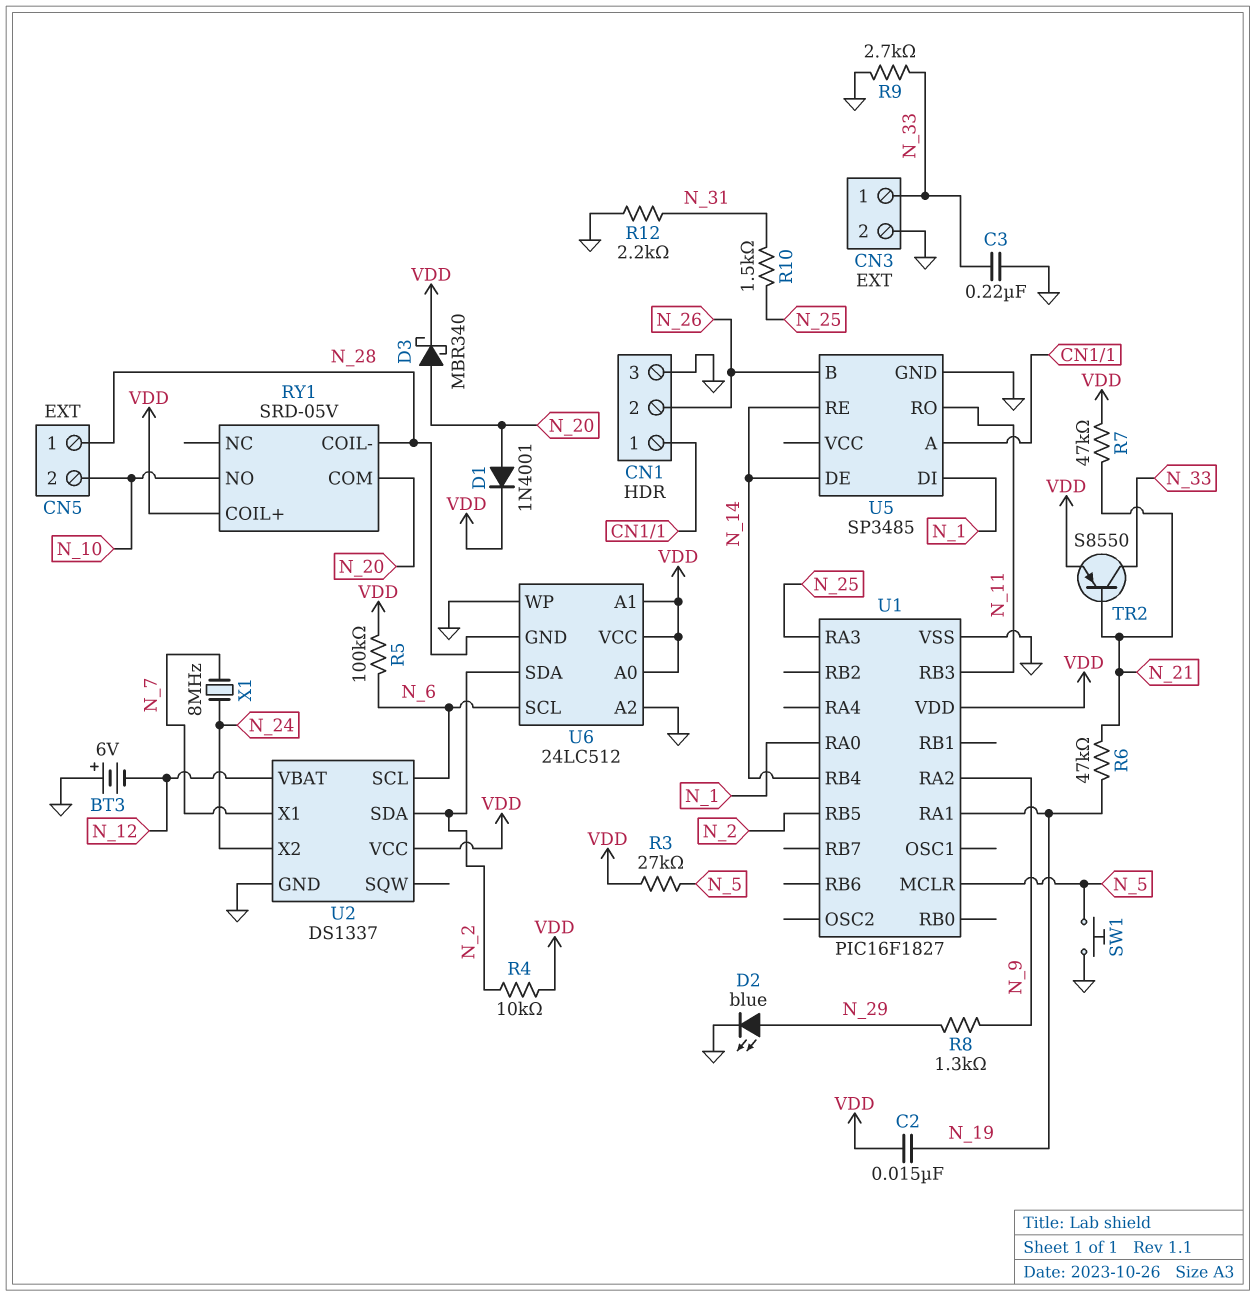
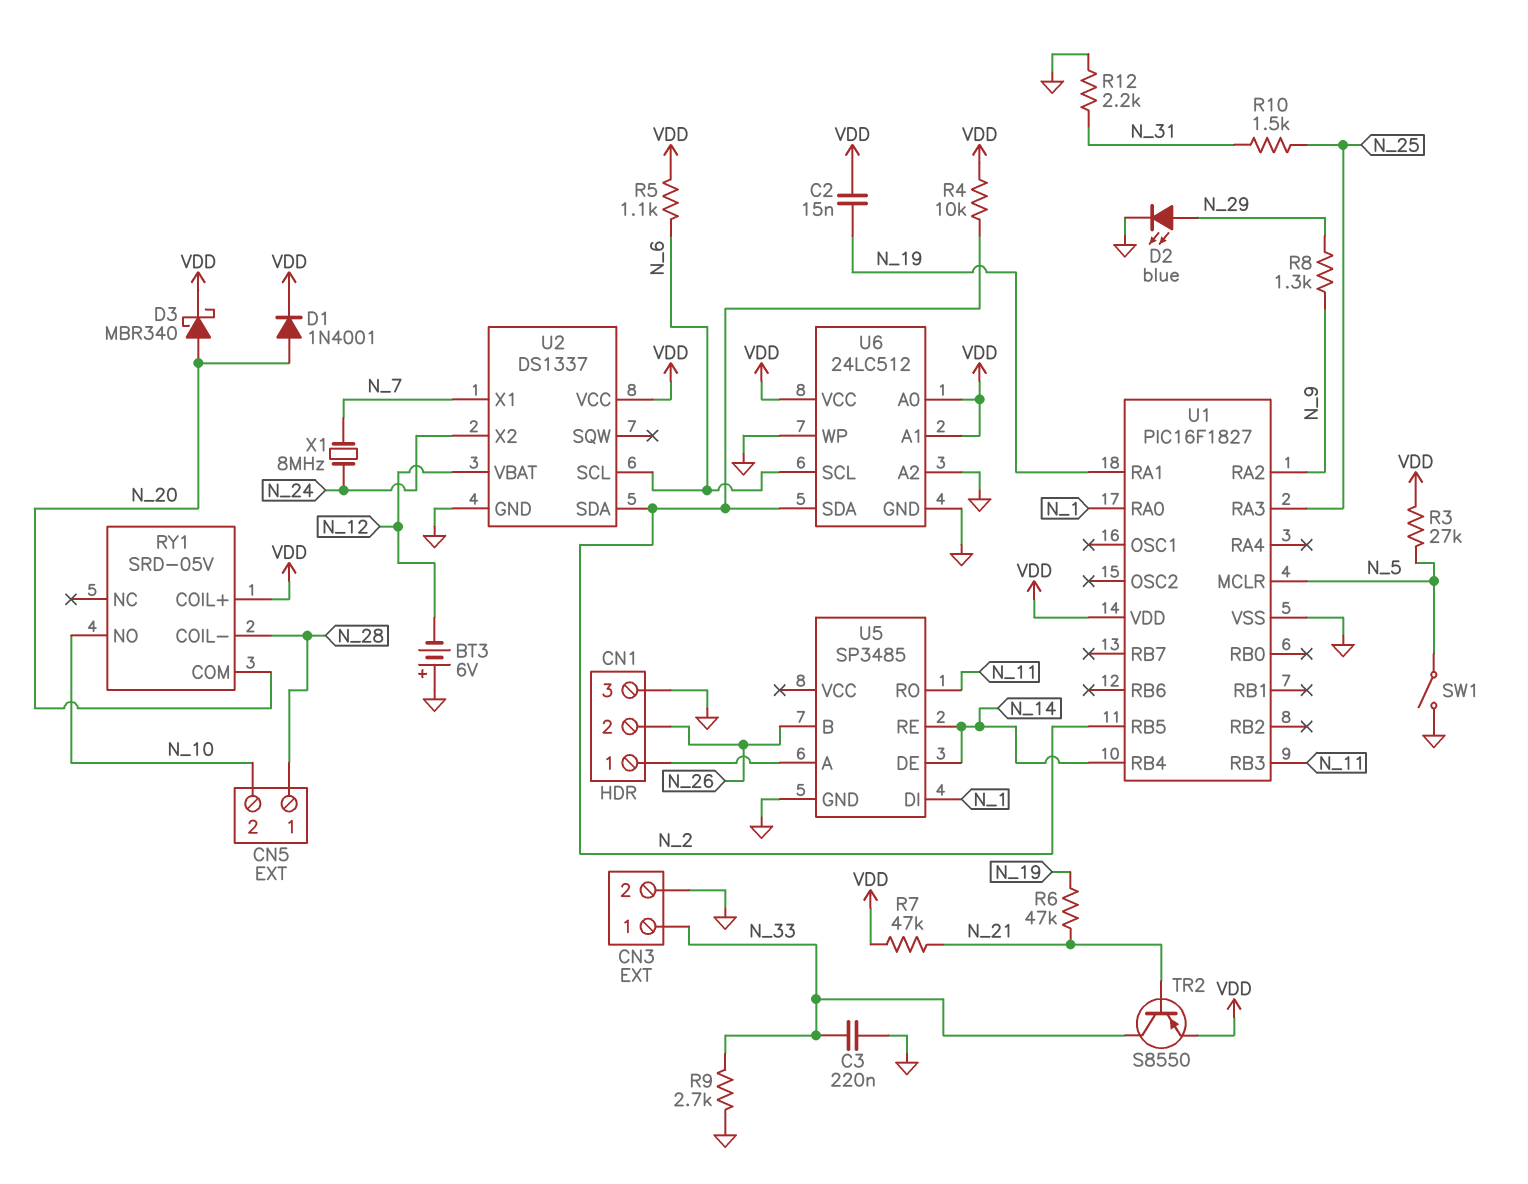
R5: 100k (N_6, VDD) -> 1.1k (N_6, VDD)
SW1: button (GND, N_5) -> switch (GND, N_5)
U6 pin GND: N_28 -> GND

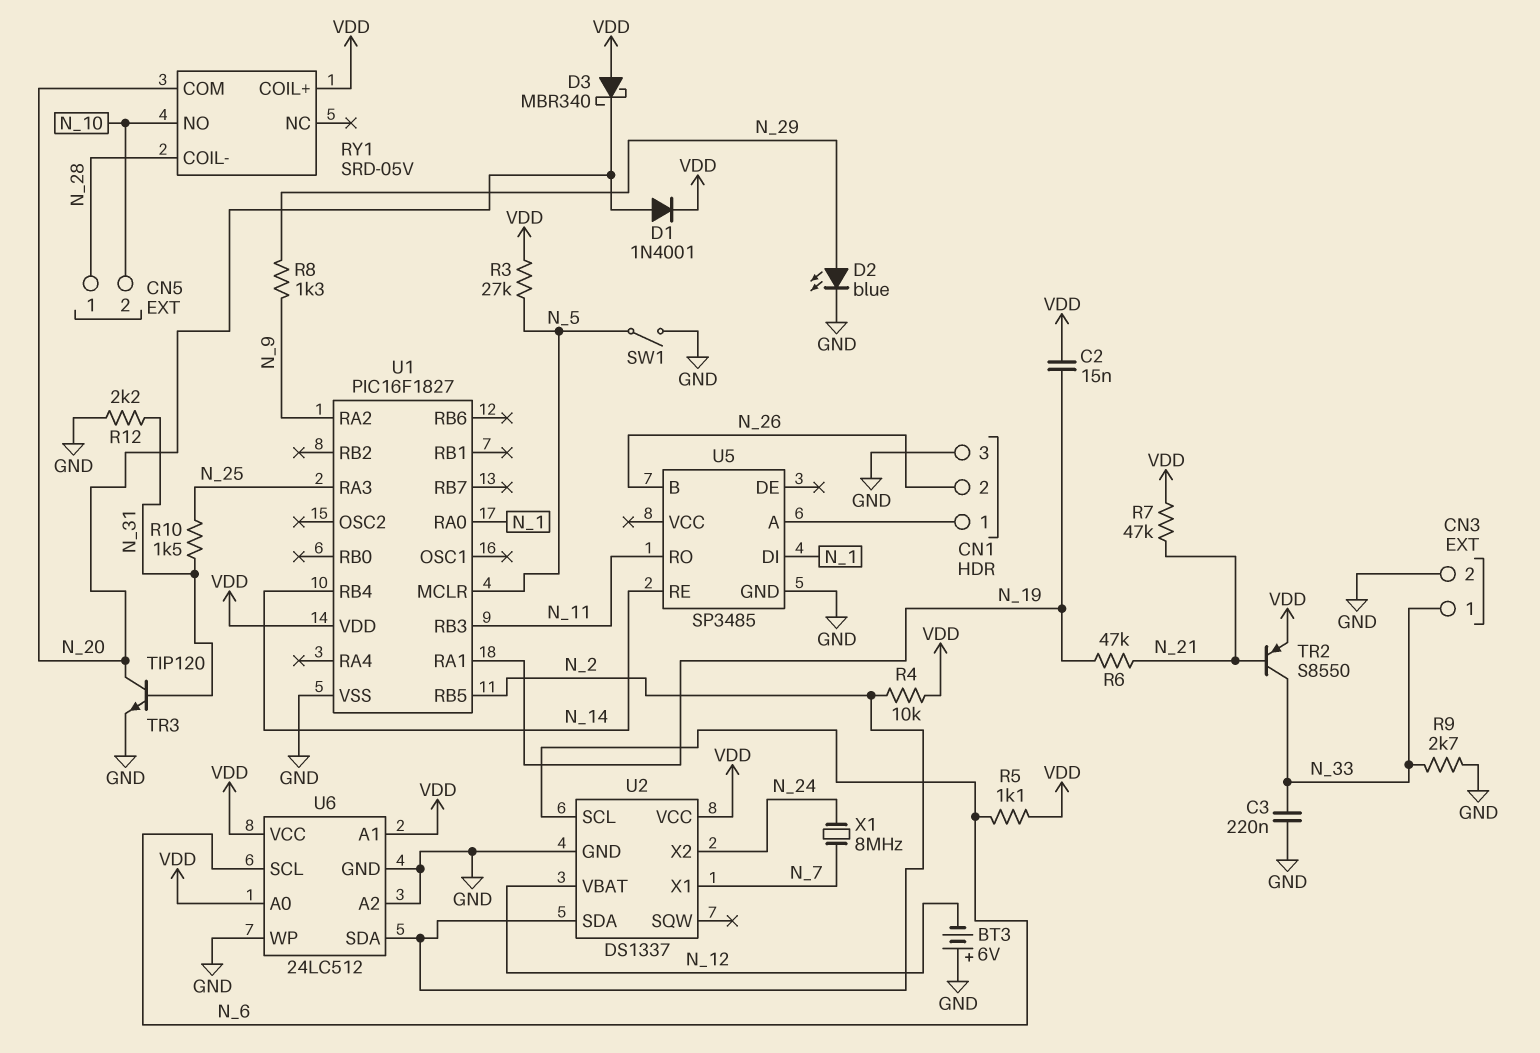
D3: schottky MBR340 (A N_20, K VDD) -> schottky MBR340 (A VDD, K N_20)
TR3: none -> NPN TIP120 (B N_31, C N_20, E GND)
U5 pin DE: N_14 -> none

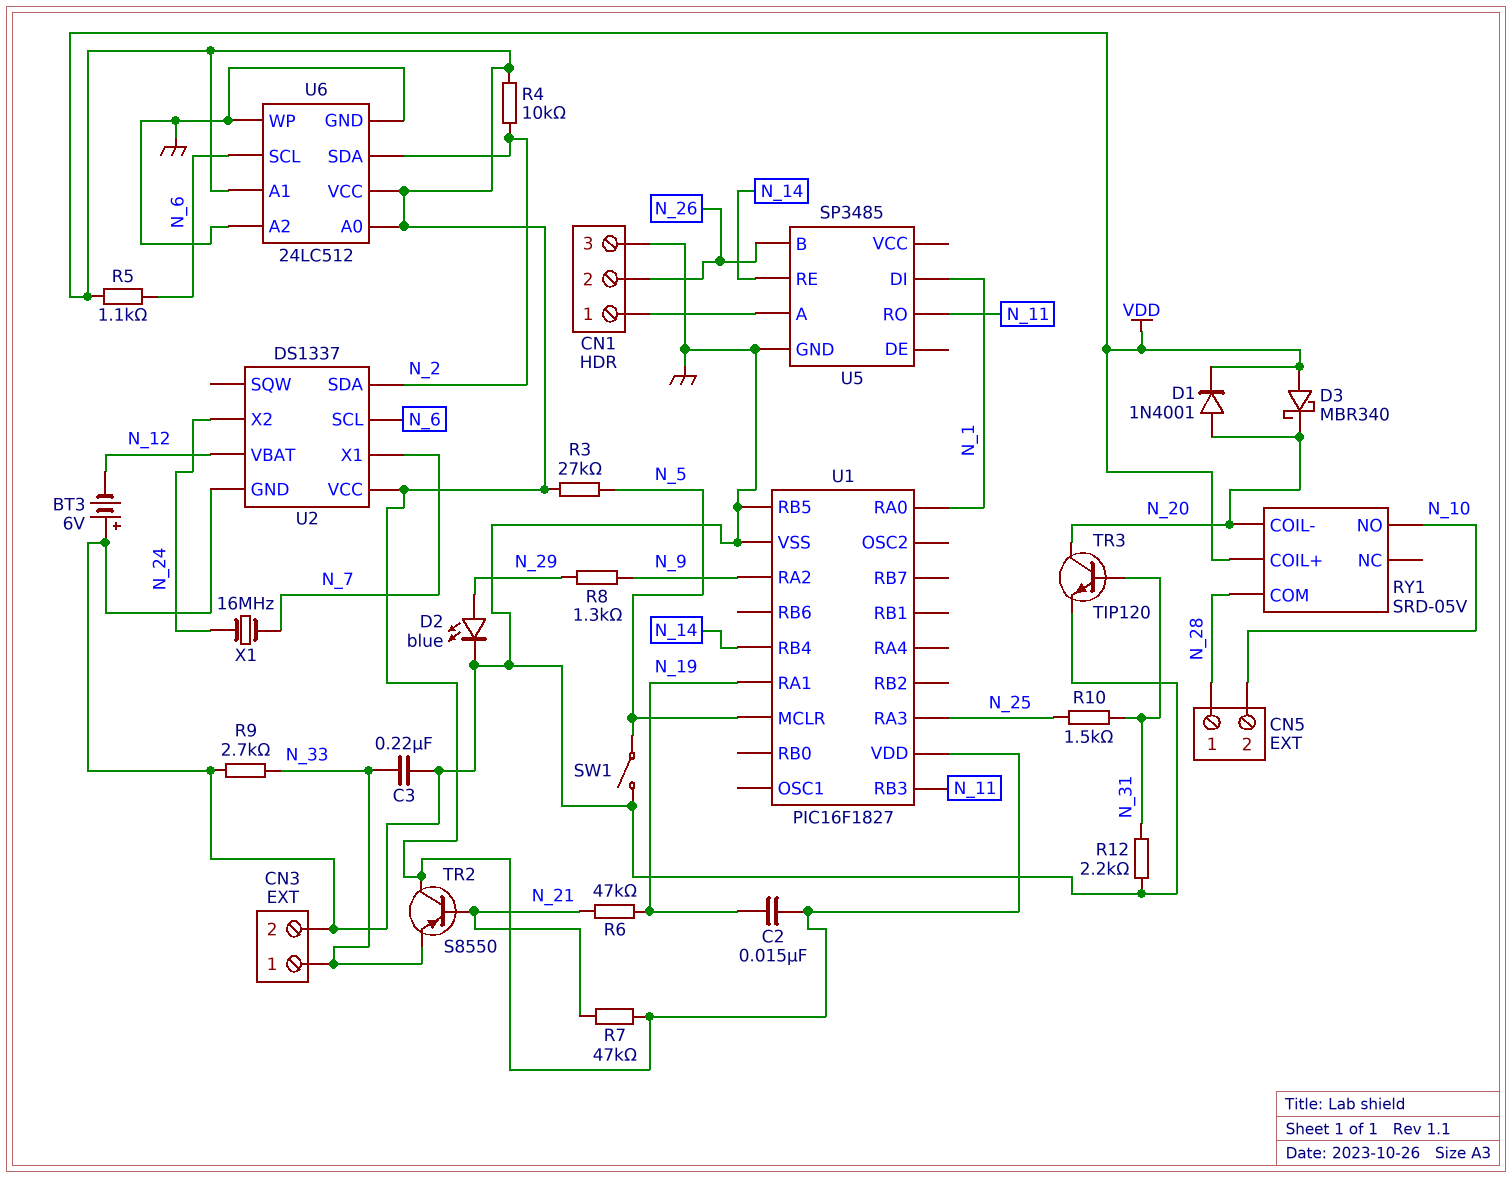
RY1 pin COIL-: N_28 -> N_20
RY1 pin COM: N_20 -> N_28
TR2: PNP S8550 (B N_21, C N_33, E VDD) -> PNP S8550 (B N_21, C VDD, E N_33)
U1 pin RB5: N_2 -> GND
X1: 8MHz (N_7, N_24) -> 16MHz (N_7, N_24)

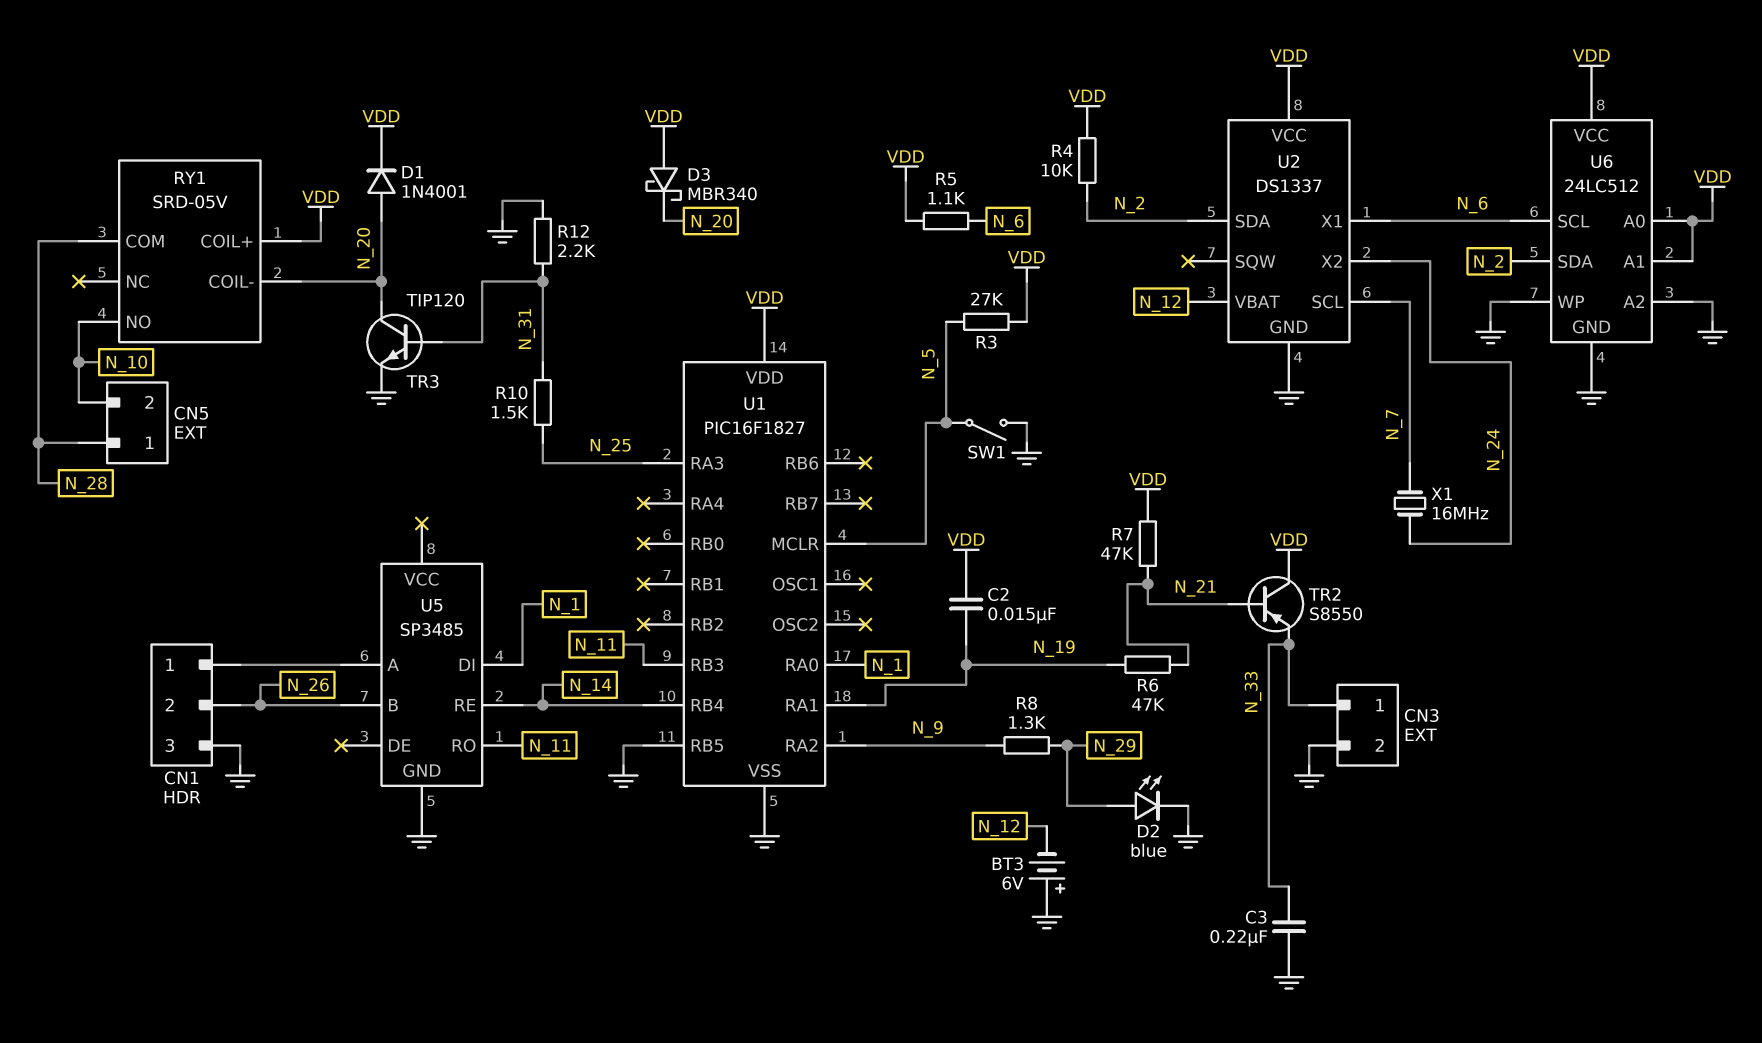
R9: 2.7k (GND, N_33) -> none
U2 pin SCL: N_6 -> N_7
U2 pin X1: N_7 -> N_6

